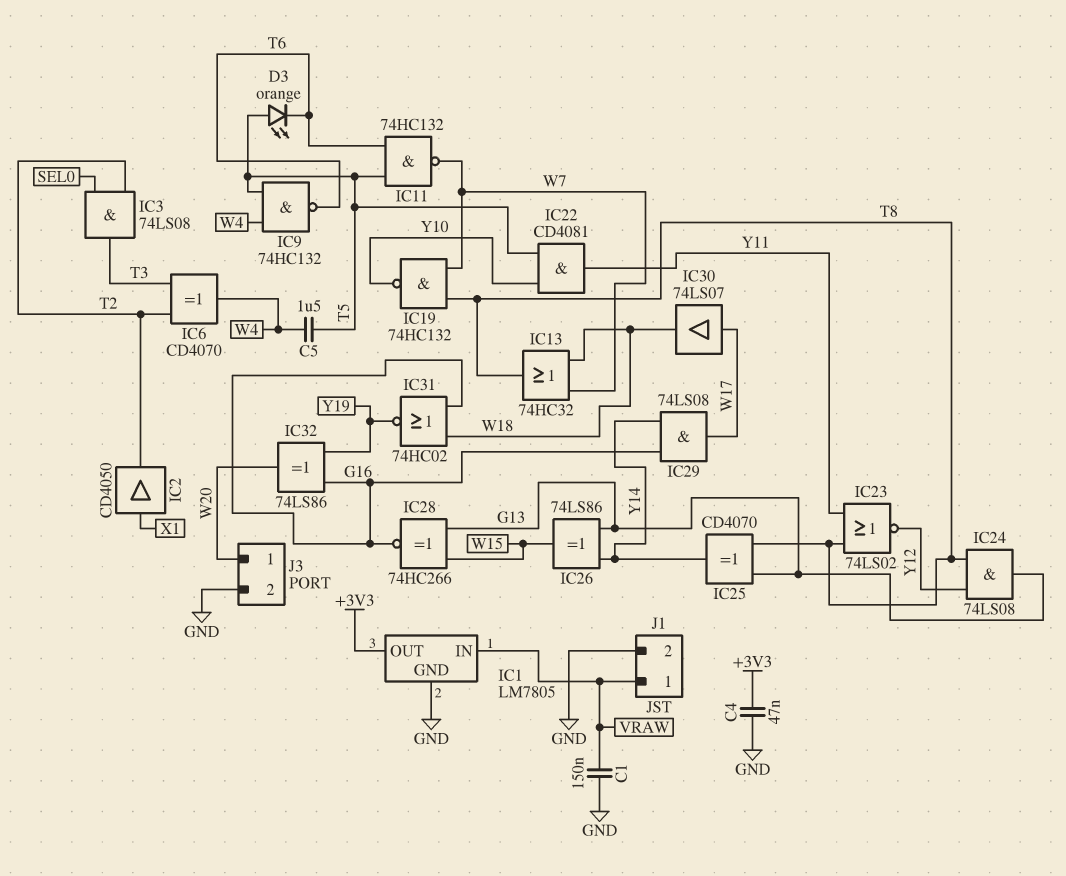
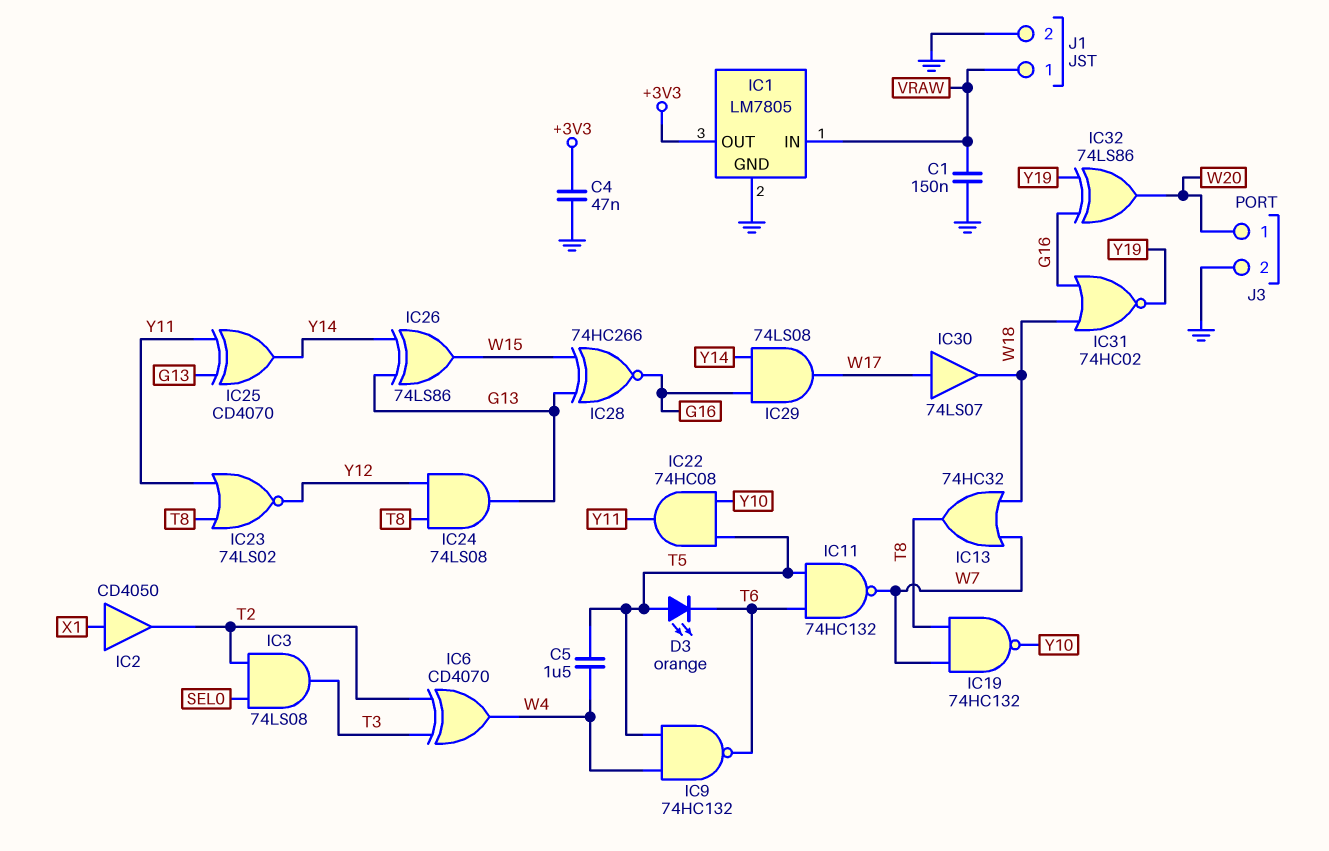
IC22: AND CD4081 (in T5, in Y10, out Y11) -> AND 74HC08 (in T5, in Y10, out Y11)
IC25: XOR CD4070 (in G13, in T8, out Y14) -> XOR CD4070 (in G13, in Y11, out Y14)

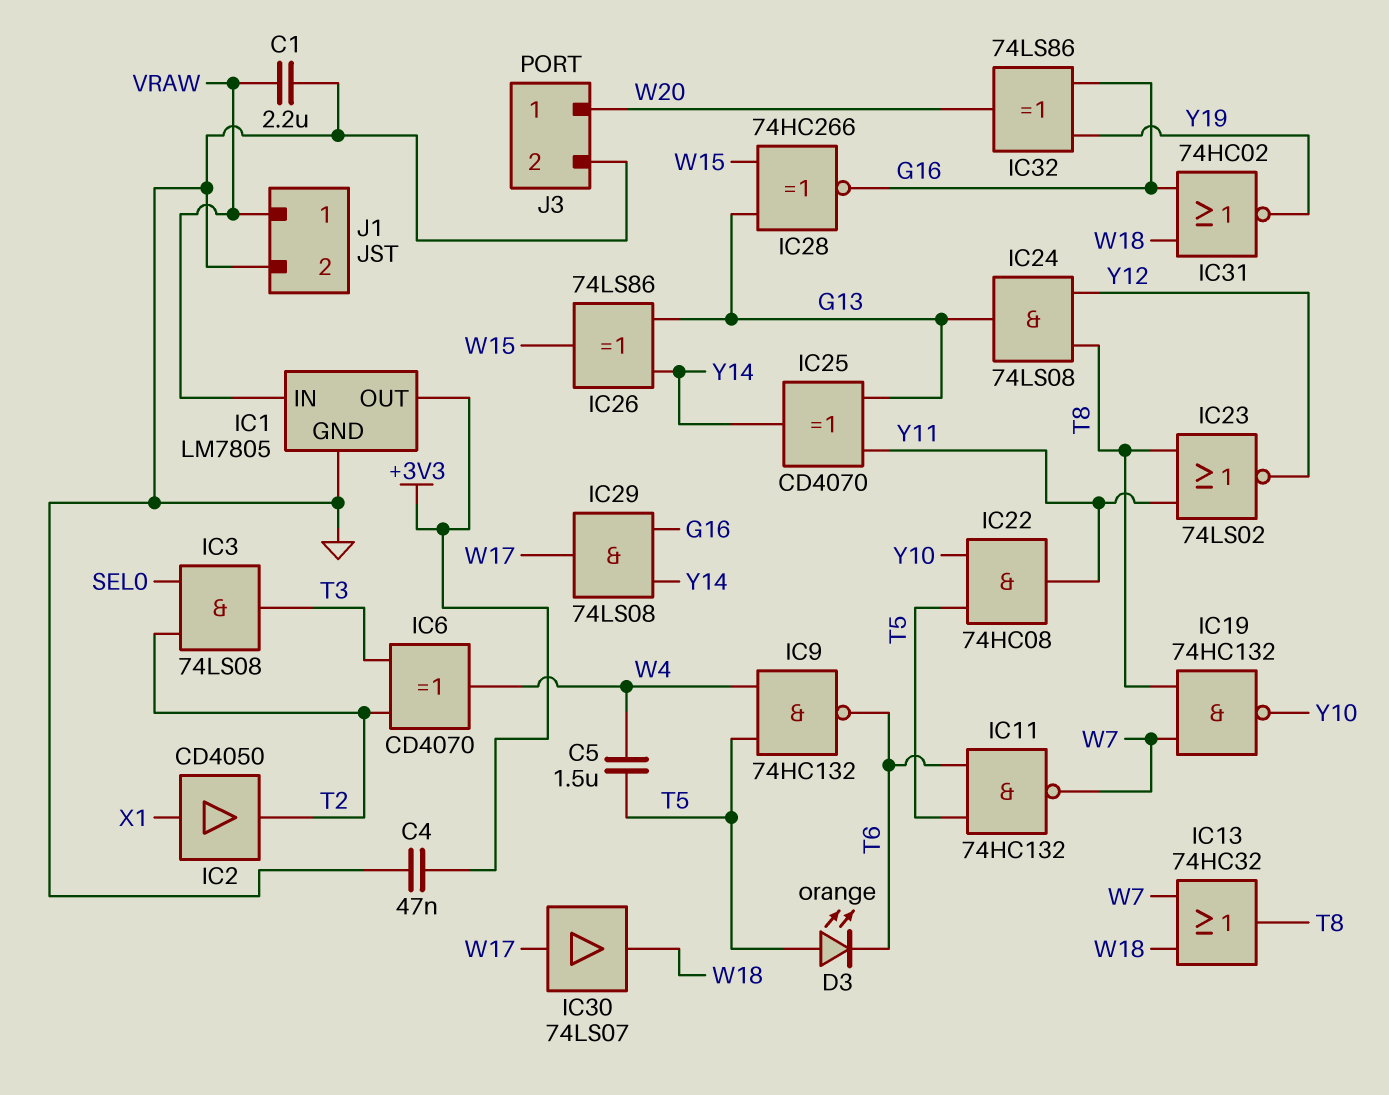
C1: 150nF (GND, VRAW) -> 2.2uF (GND, VRAW)

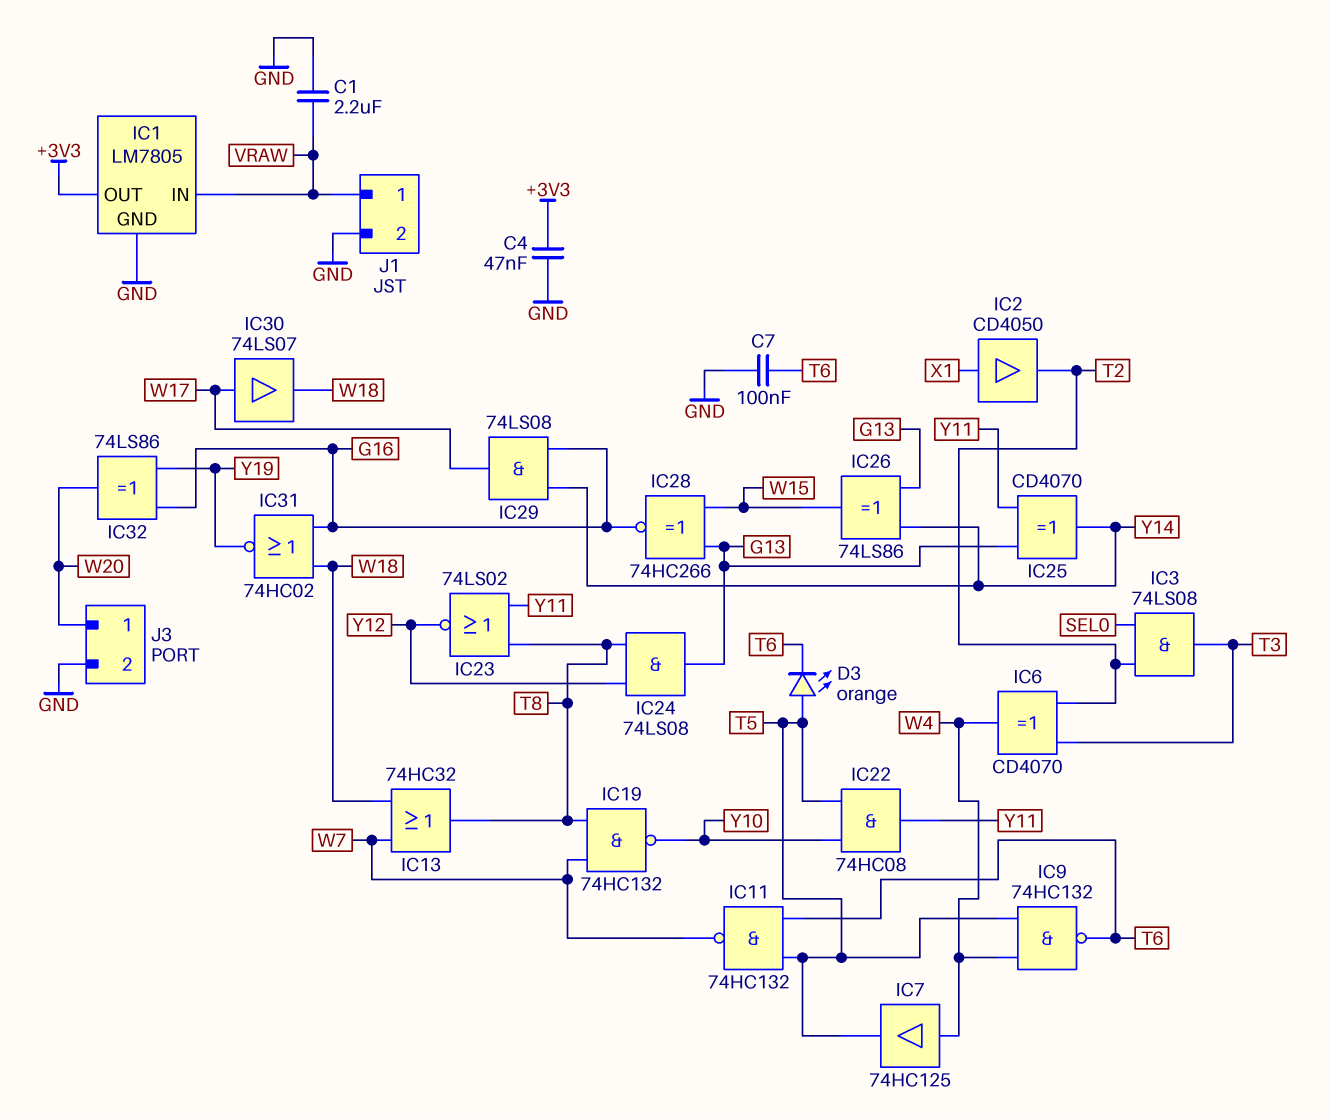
C5: 1.5uF (T5, W4) -> none
C7: none -> 100nF (GND, T6)
IC7: none -> buffer 74HC125 (in W4, out T5)

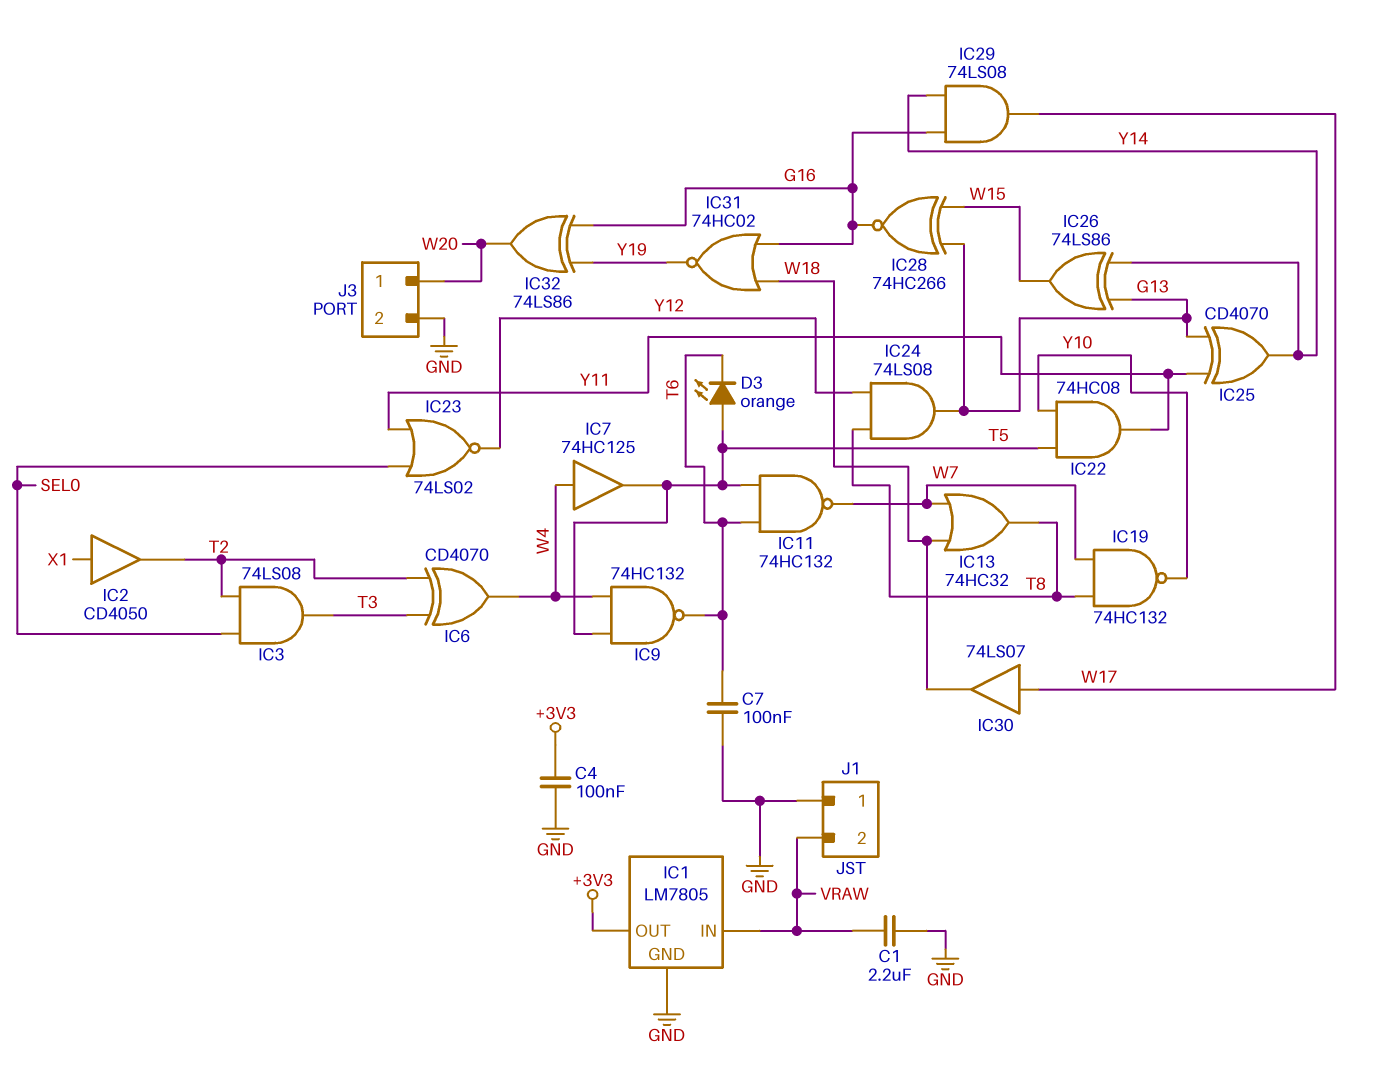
C4: 47nF (+3V3, GND) -> 100nF (+3V3, GND)
IC23: NOR 74LS02 (in T8, in Y11, out Y12) -> NOR 74LS02 (in SEL0, in Y11, out Y12)
J1 pin 1: VRAW -> GND
J1 pin 2: GND -> VRAW

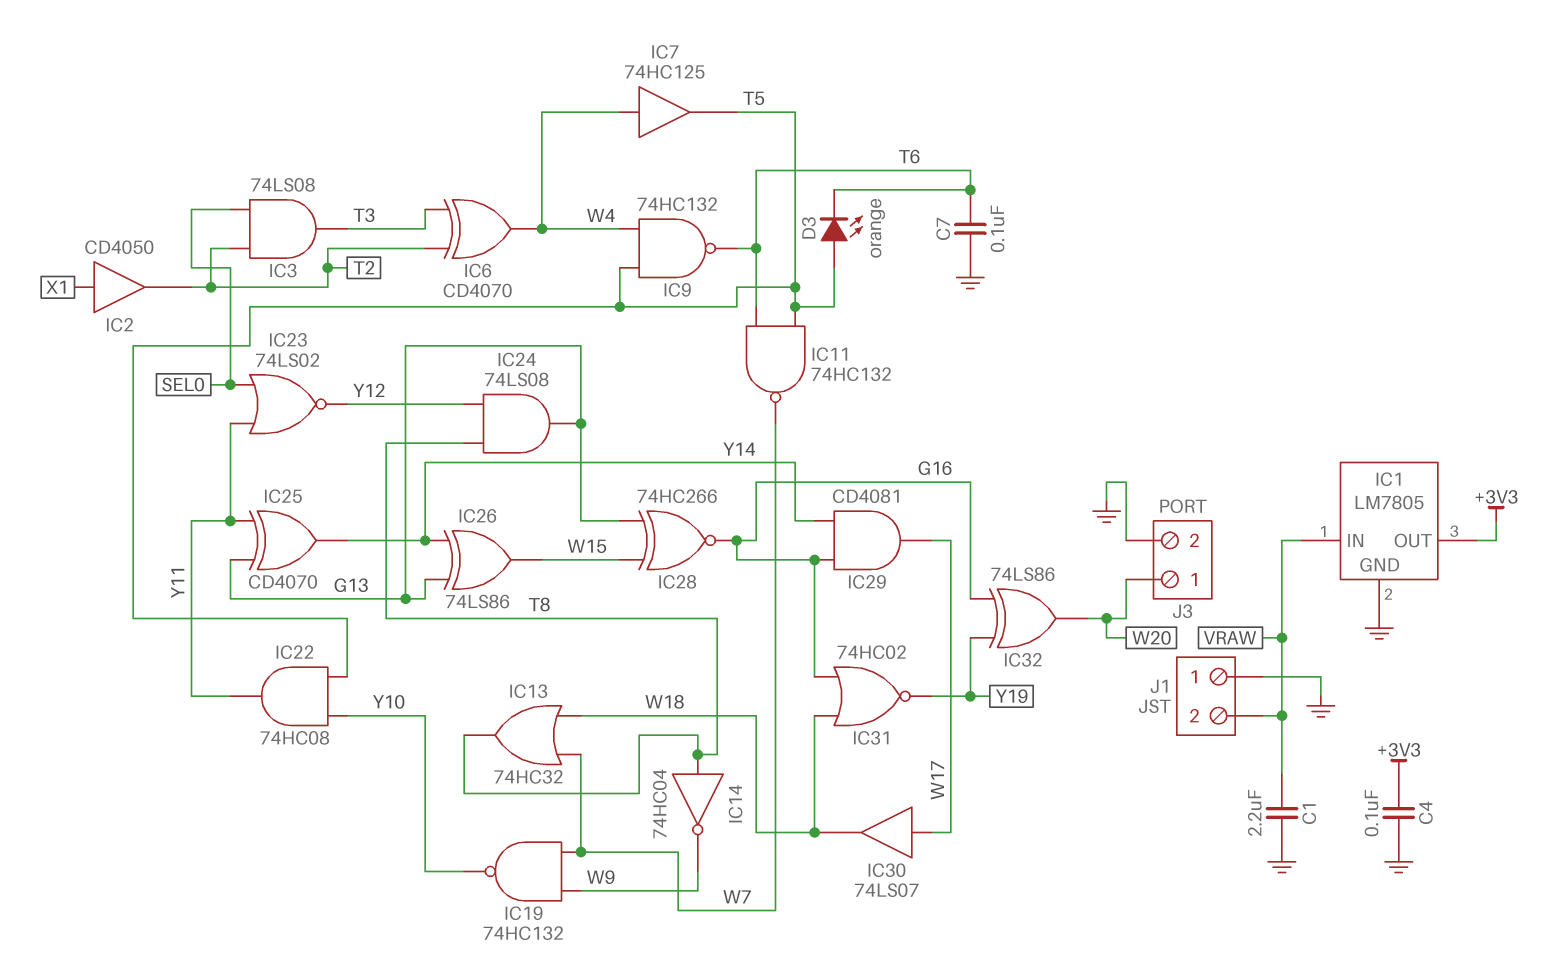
IC14: none -> NOT 74HC04 (in T8, out W9)
IC19: NAND 74HC132 (in T8, in W7, out Y10) -> NAND 74HC132 (in W7, in W9, out Y10)
IC29: AND 74LS08 (in G16, in Y14, out W17) -> AND CD4081 (in G16, in Y14, out W17)

